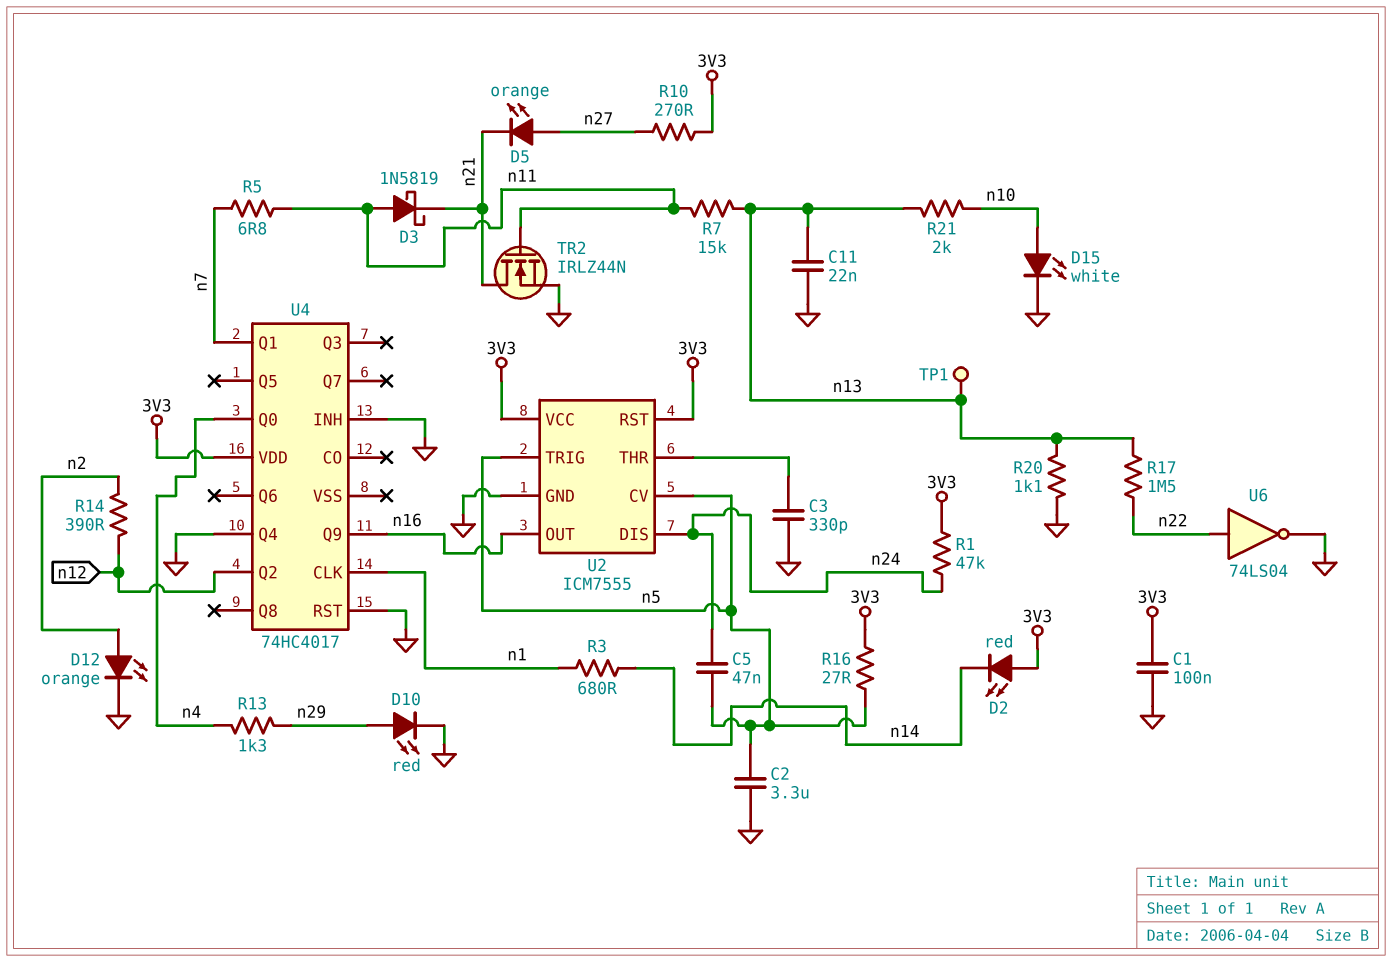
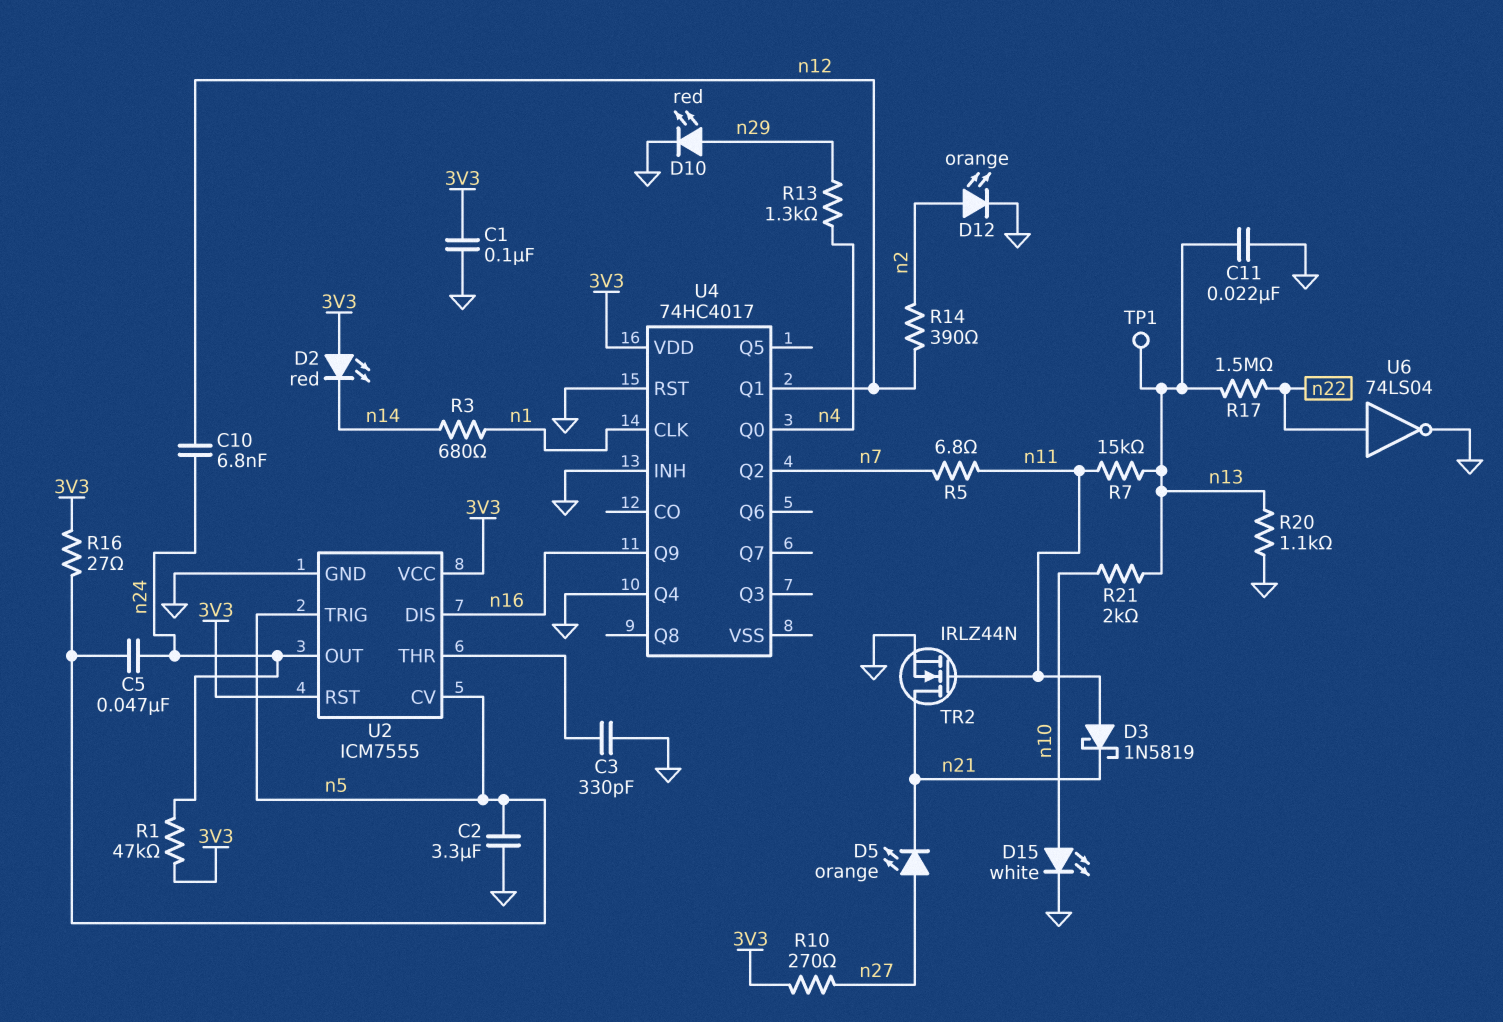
C10: none -> 6.8nF (n12, n24)
U2 pin DIS: n24 -> n16
U2 pin OUT: n16 -> n24
U4 pin Q1: n7 -> n12
U4 pin Q2: n12 -> n7

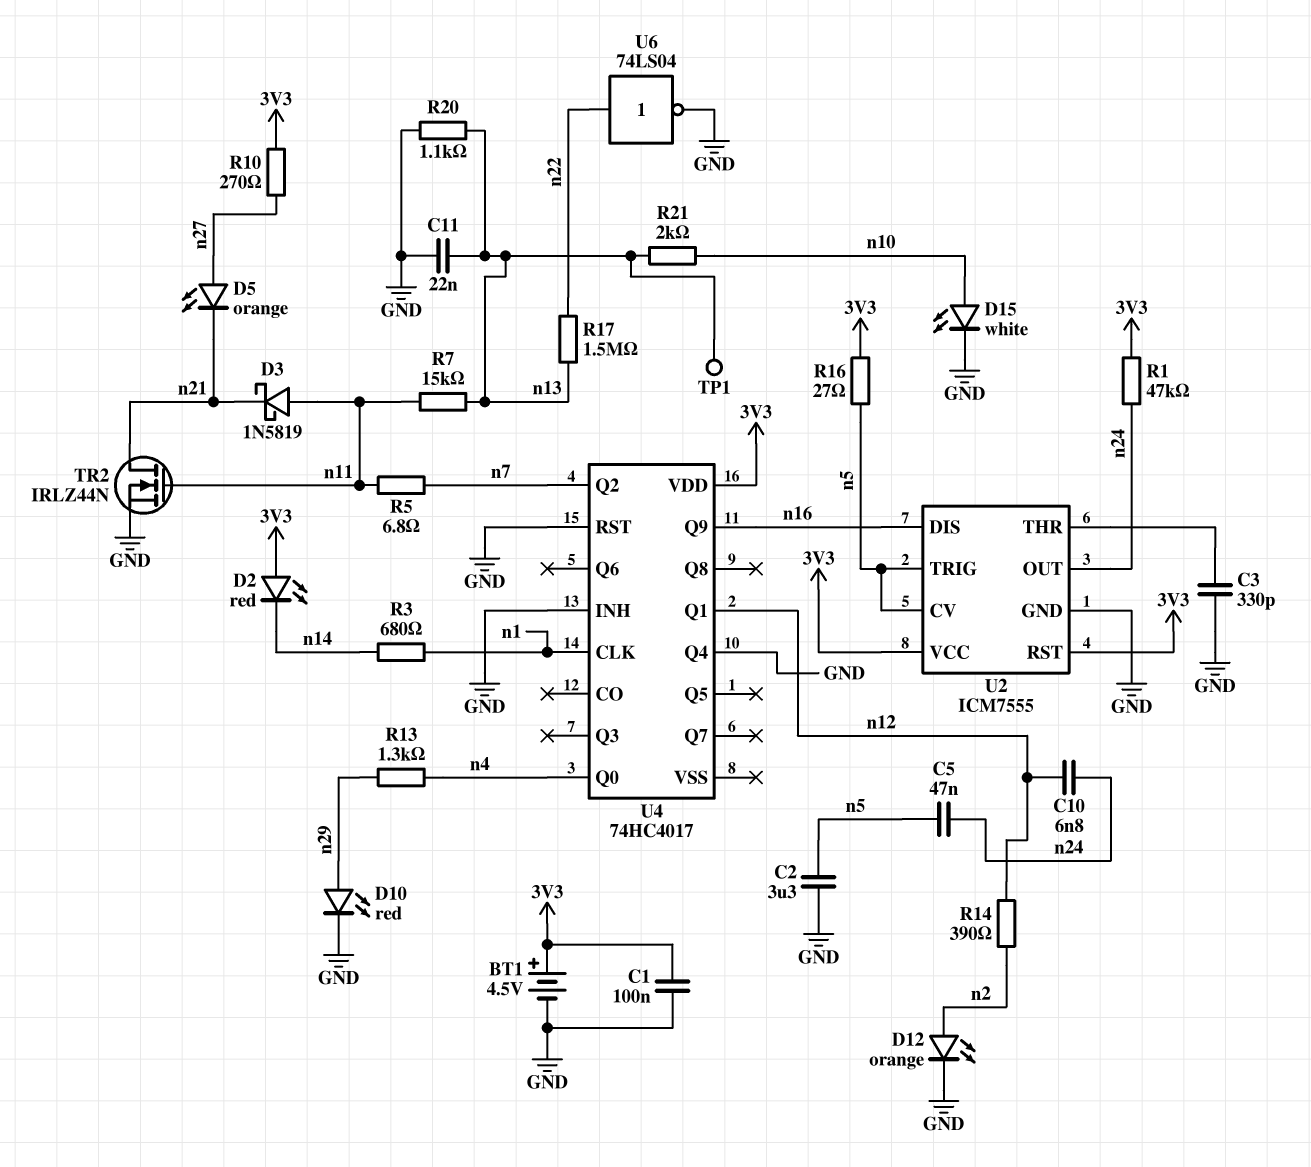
BT1: none -> 4.5V (plus 3V3, minus GND)

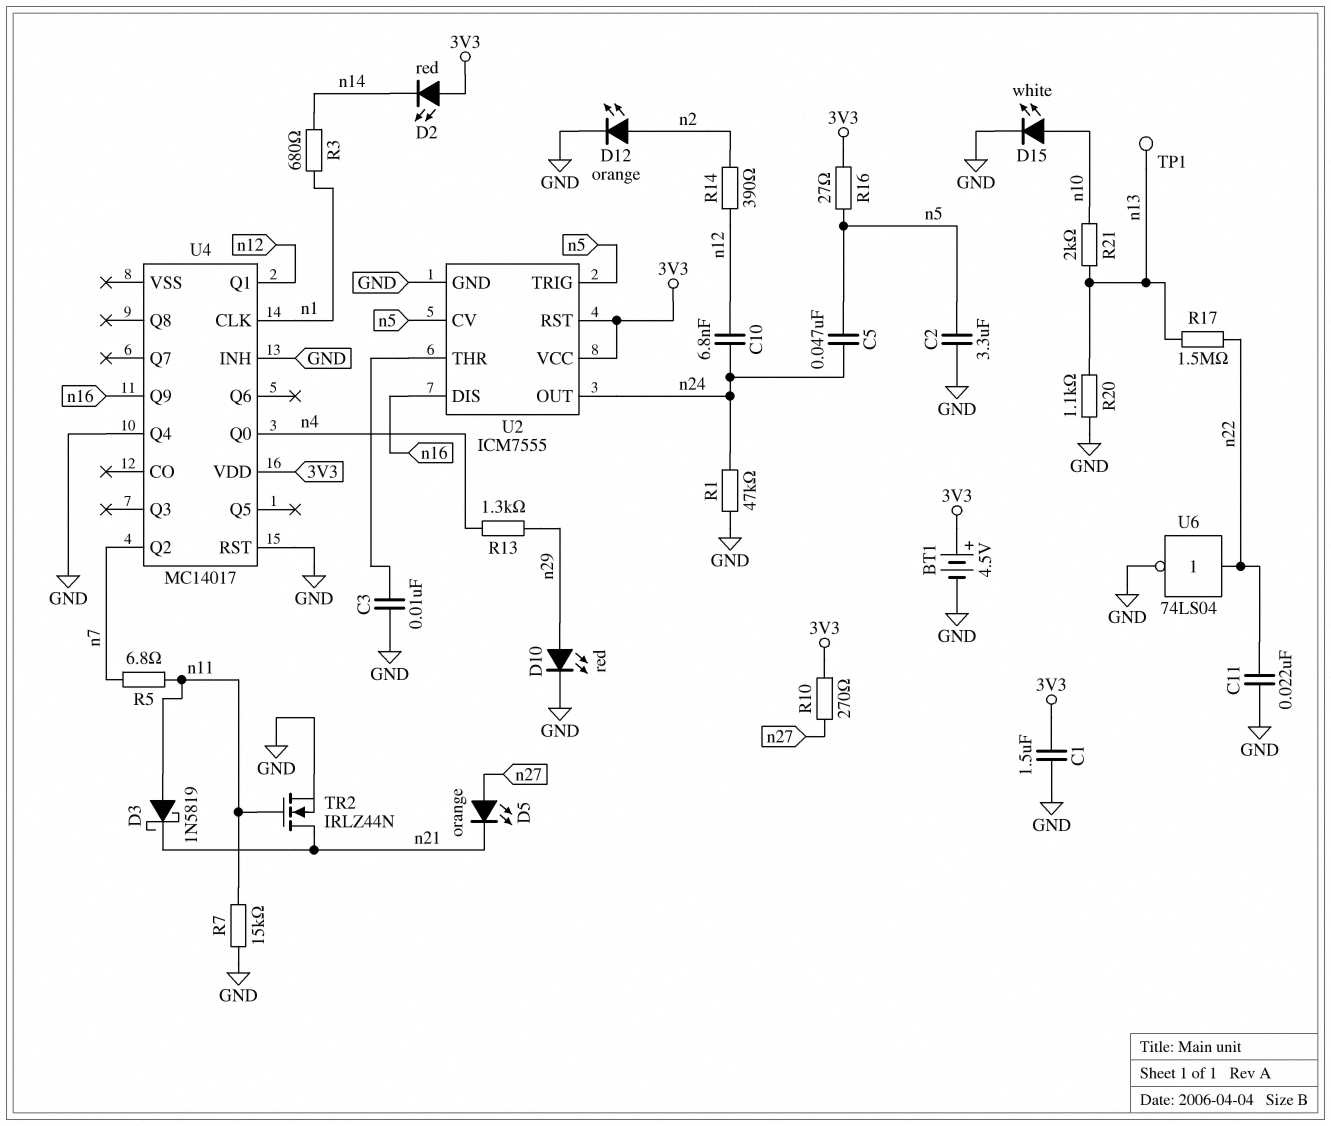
C1: 100nF (3V3, GND) -> 1.5uF (3V3, GND)
C3: 330pF (GND, U2/THR) -> 10nF (GND, U2/THR)
C11: 22nF (GND, n13) -> 22nF (GND, n22)
R1: 47k (3V3, n24) -> 47k (GND, n24)
R7: 15k (n11, n13) -> 15k (GND, n11)
U4: 74HC4017 -> MC14017

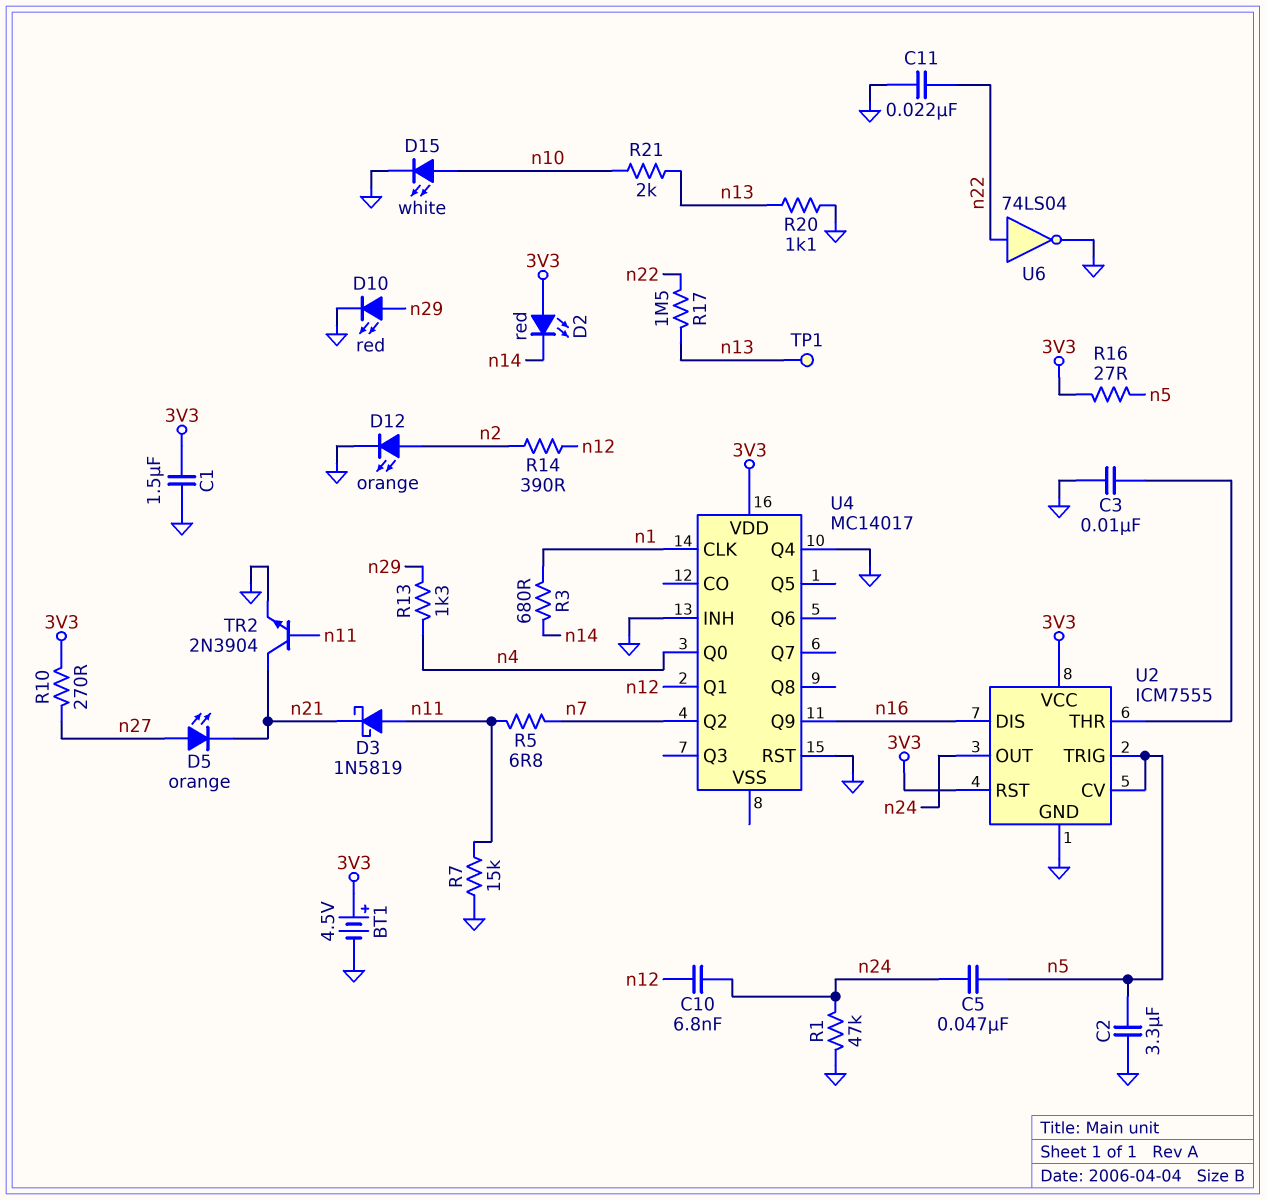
TR2: NMOS IRLZ44N (G n11, D n21, S GND) -> NPN 2N3904 (B n11, C n21, E GND)

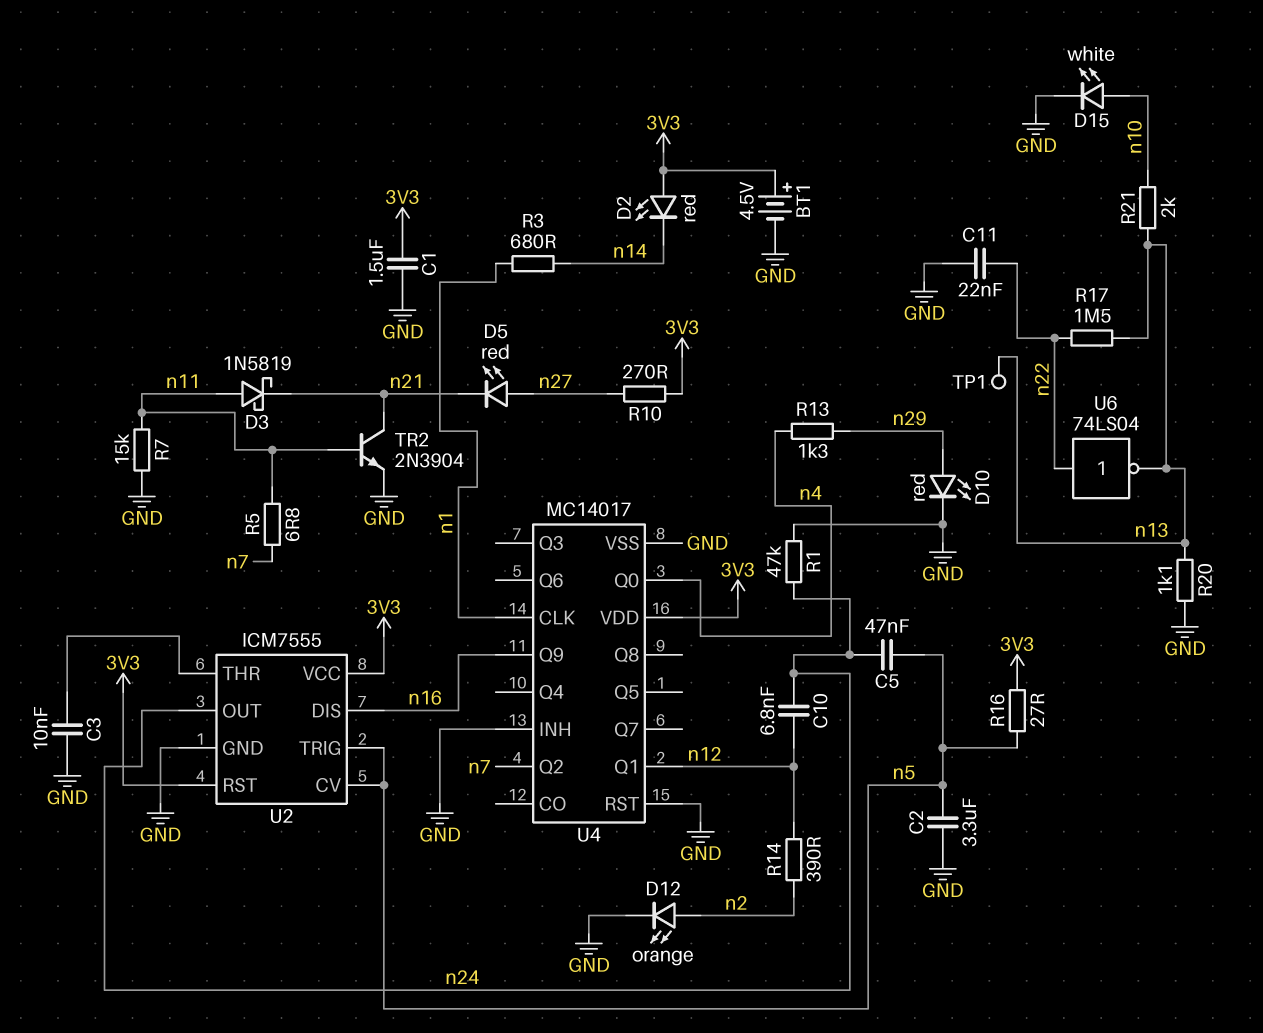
D5: LED orange (A n27, K n21) -> LED red (A n27, K n21)
U4 pin Q4: GND -> none
U4 pin VSS: none -> GND
U6: NOT 74LS04 (in n22, out GND) -> NOT 74LS04 (in n22, out n13)

